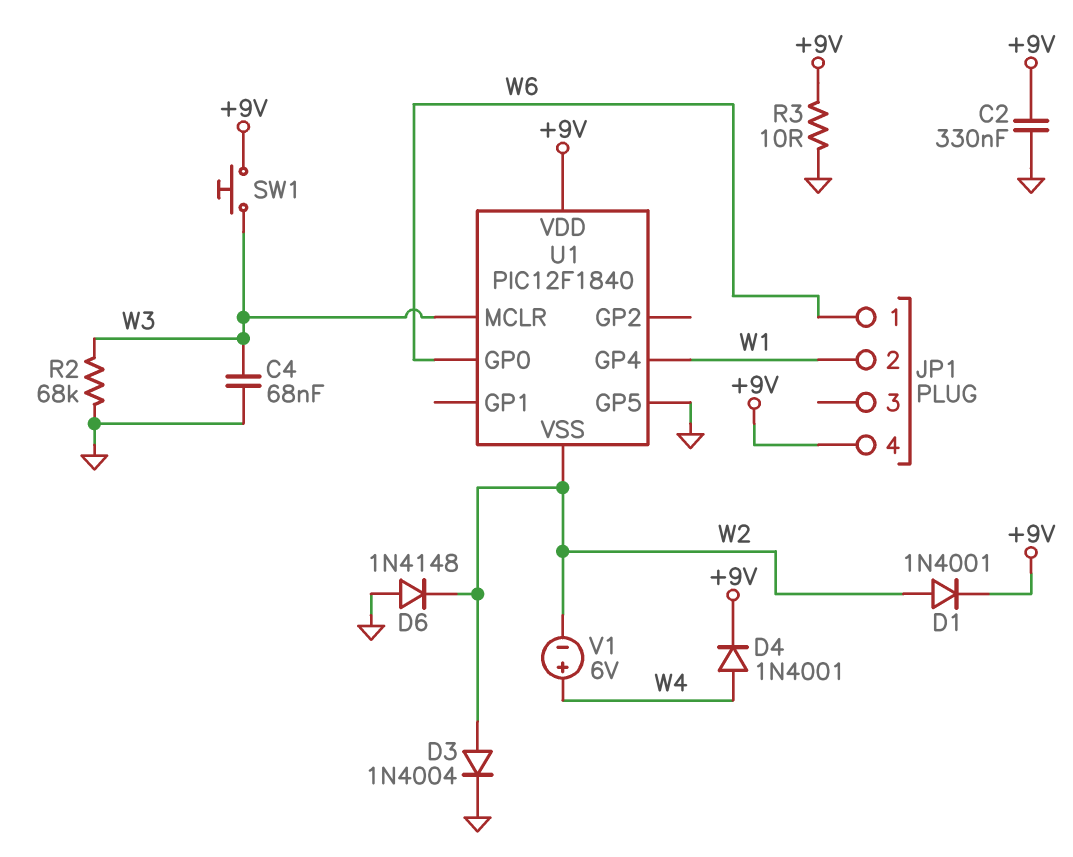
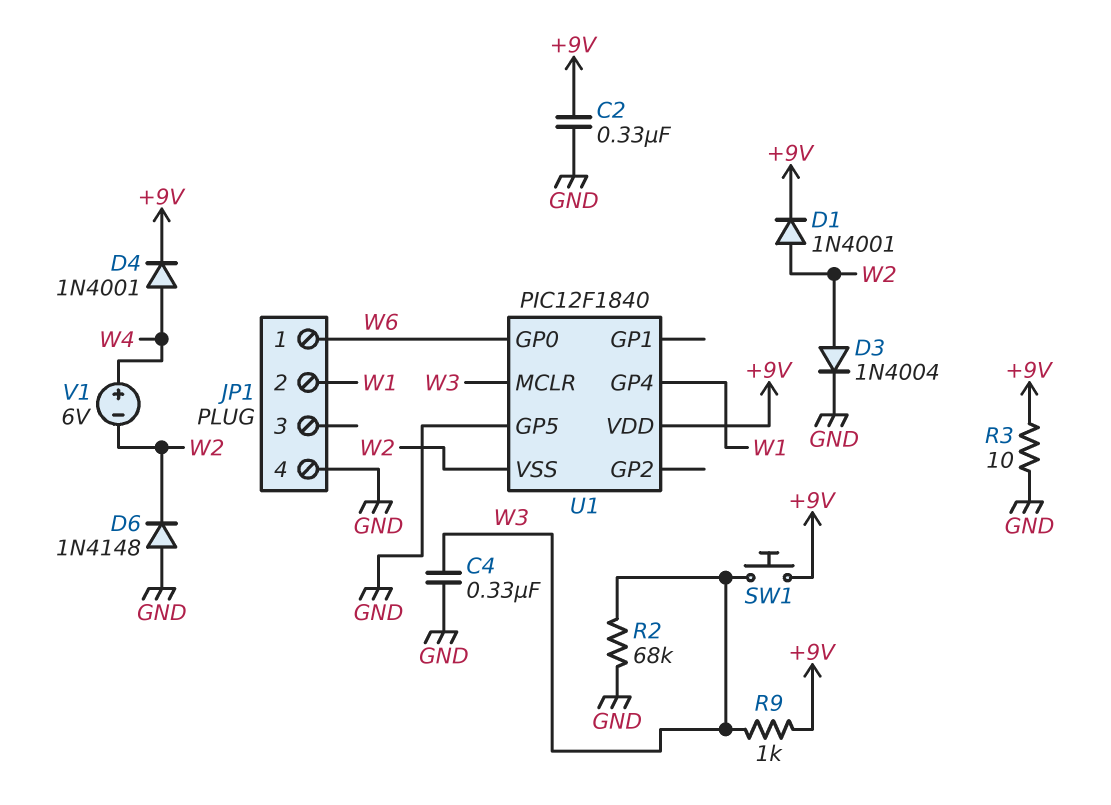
C4: 68nF (GND, W3) -> 330nF (GND, W3)
JP1 pin 4: +9V -> GND
R9: none -> 1k (+9V, W3)

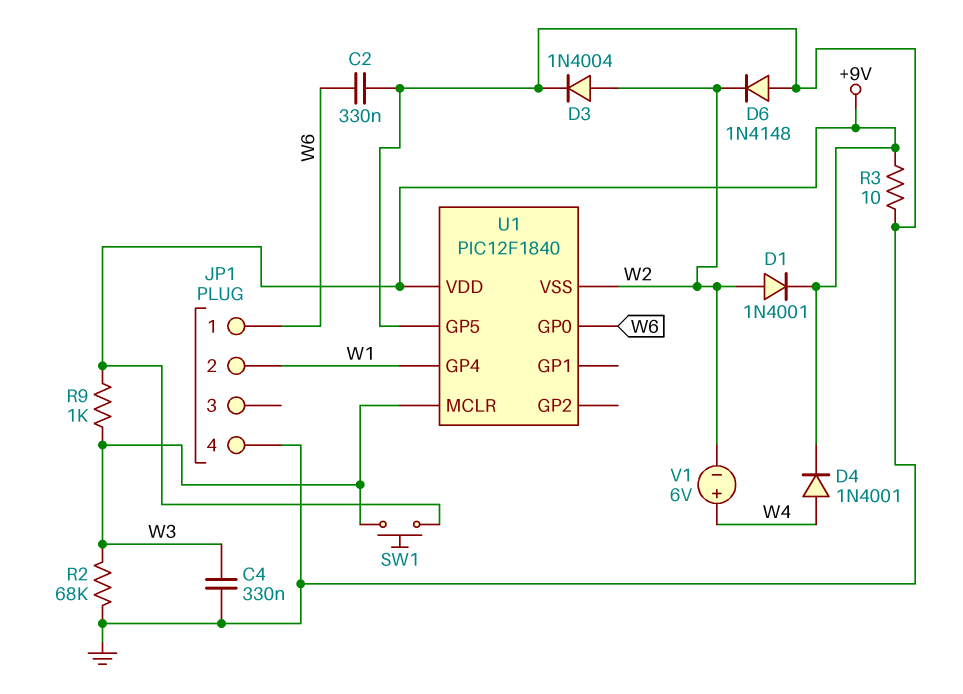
C2: 330nF (+9V, GND) -> 330nF (GND, W6)

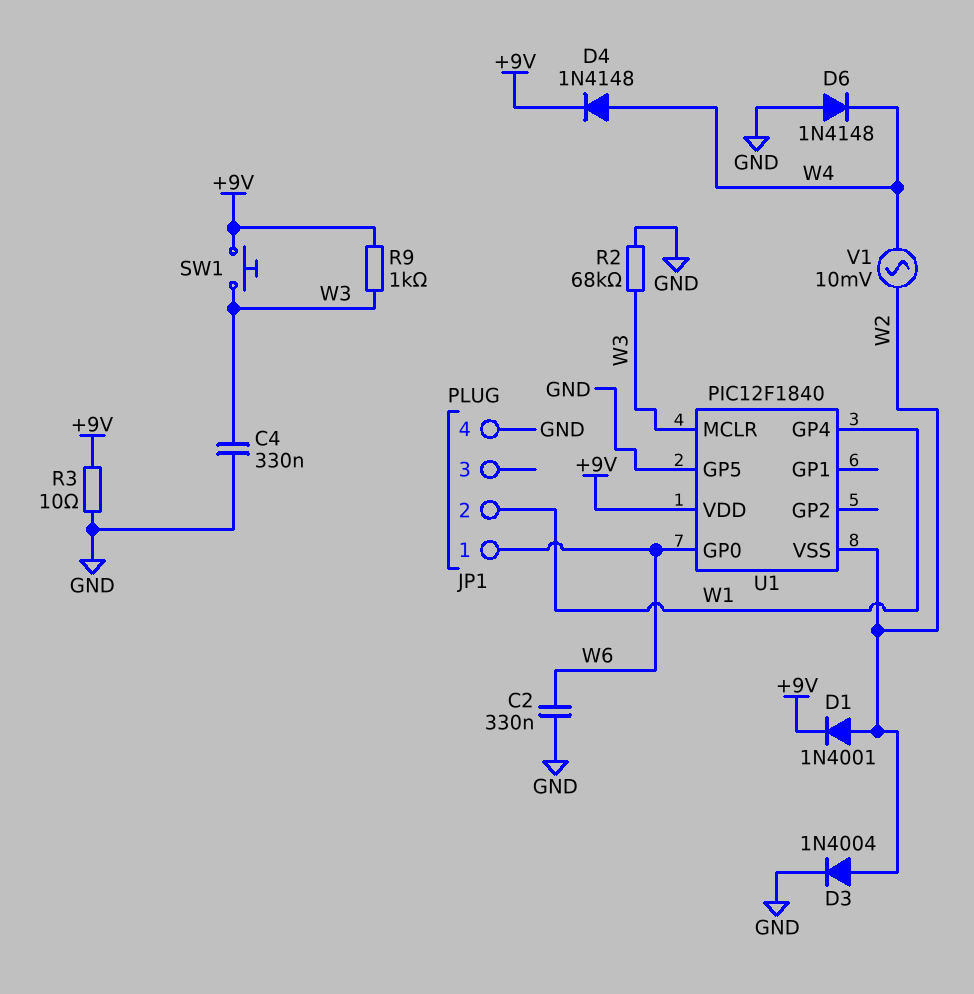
D4: diode 1N4001 (A W4, K +9V) -> diode 1N4148 (A W4, K +9V)
D6: diode 1N4148 (A GND, K W2) -> diode 1N4148 (A GND, K W4)
V1: 6V (plus W4, minus W2) -> AC 10mV (W2, W4)

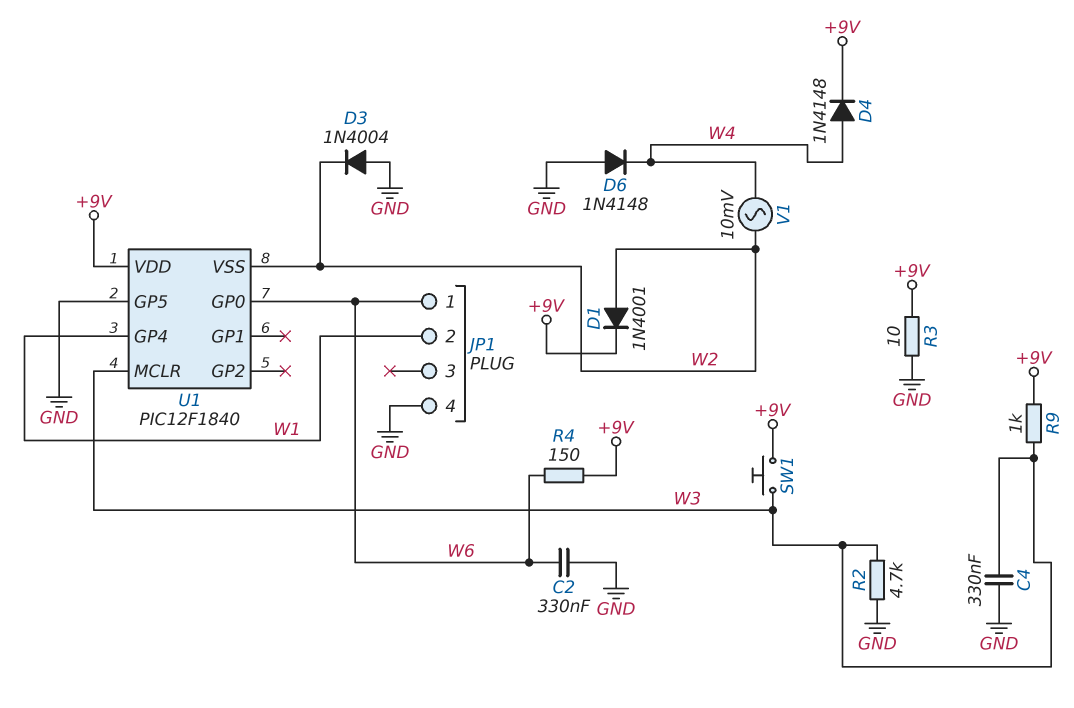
D3: diode 1N4004 (A W2, K GND) -> diode 1N4004 (A GND, K W2)
R2: 68k (GND, W3) -> 4.7k (GND, W3)
R4: none -> 150 (+9V, W6)

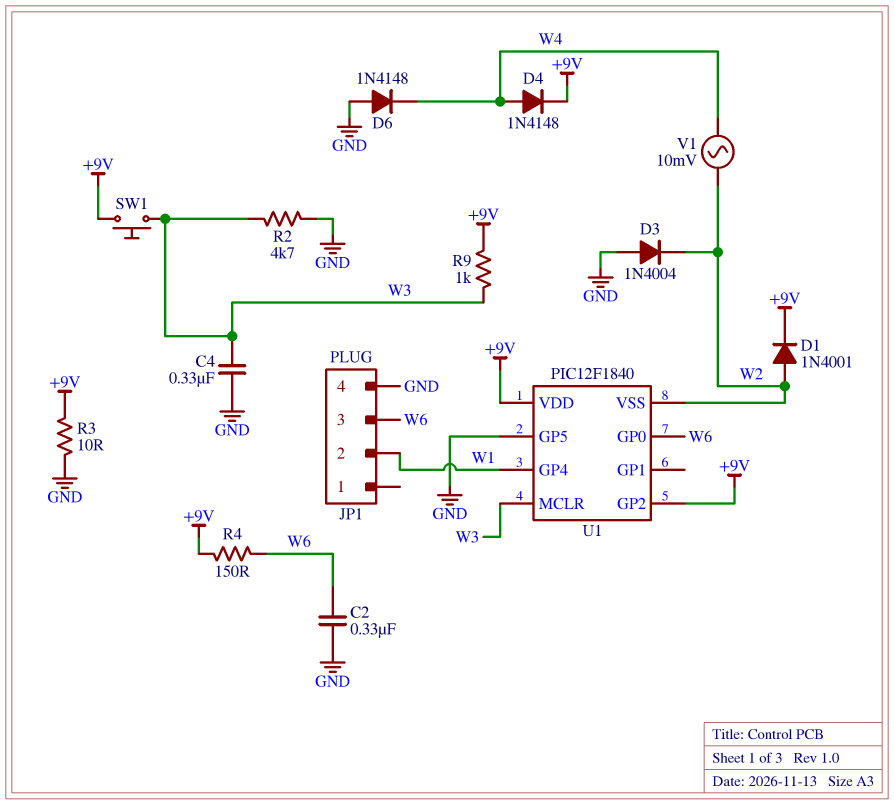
JP1 pin 1: W6 -> none
JP1 pin 3: none -> W6
U1 pin GP2: none -> +9V

